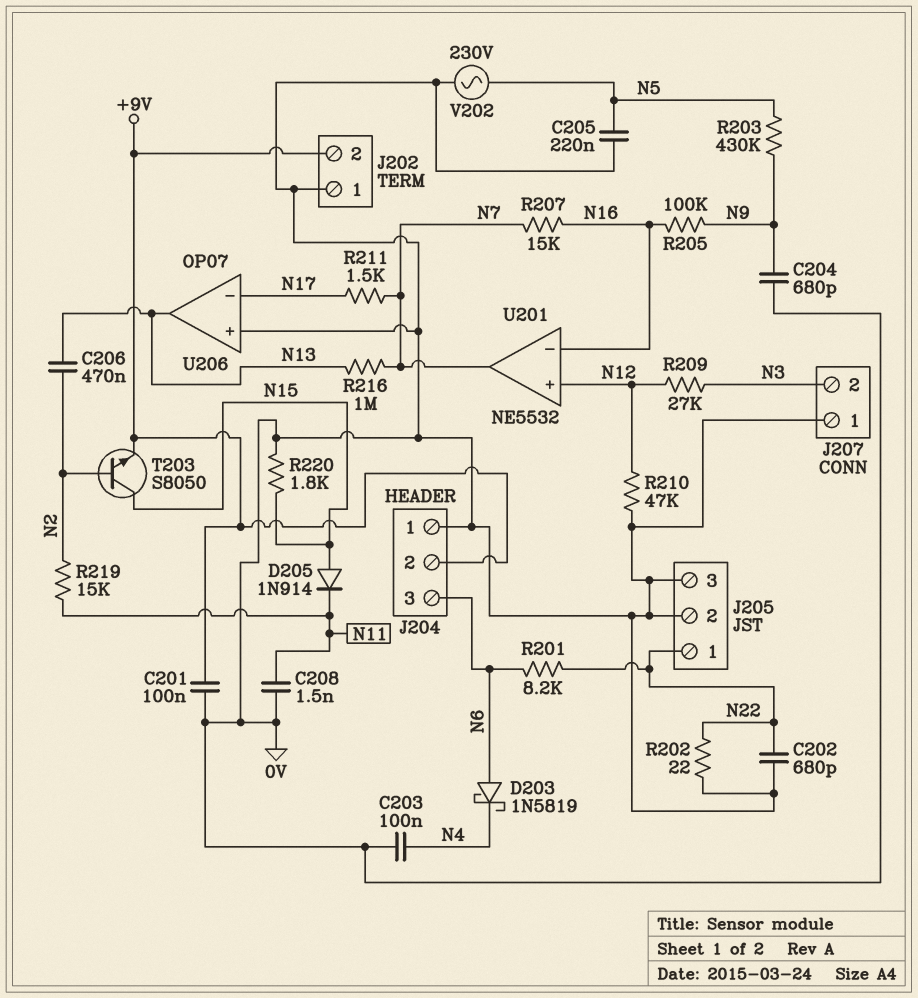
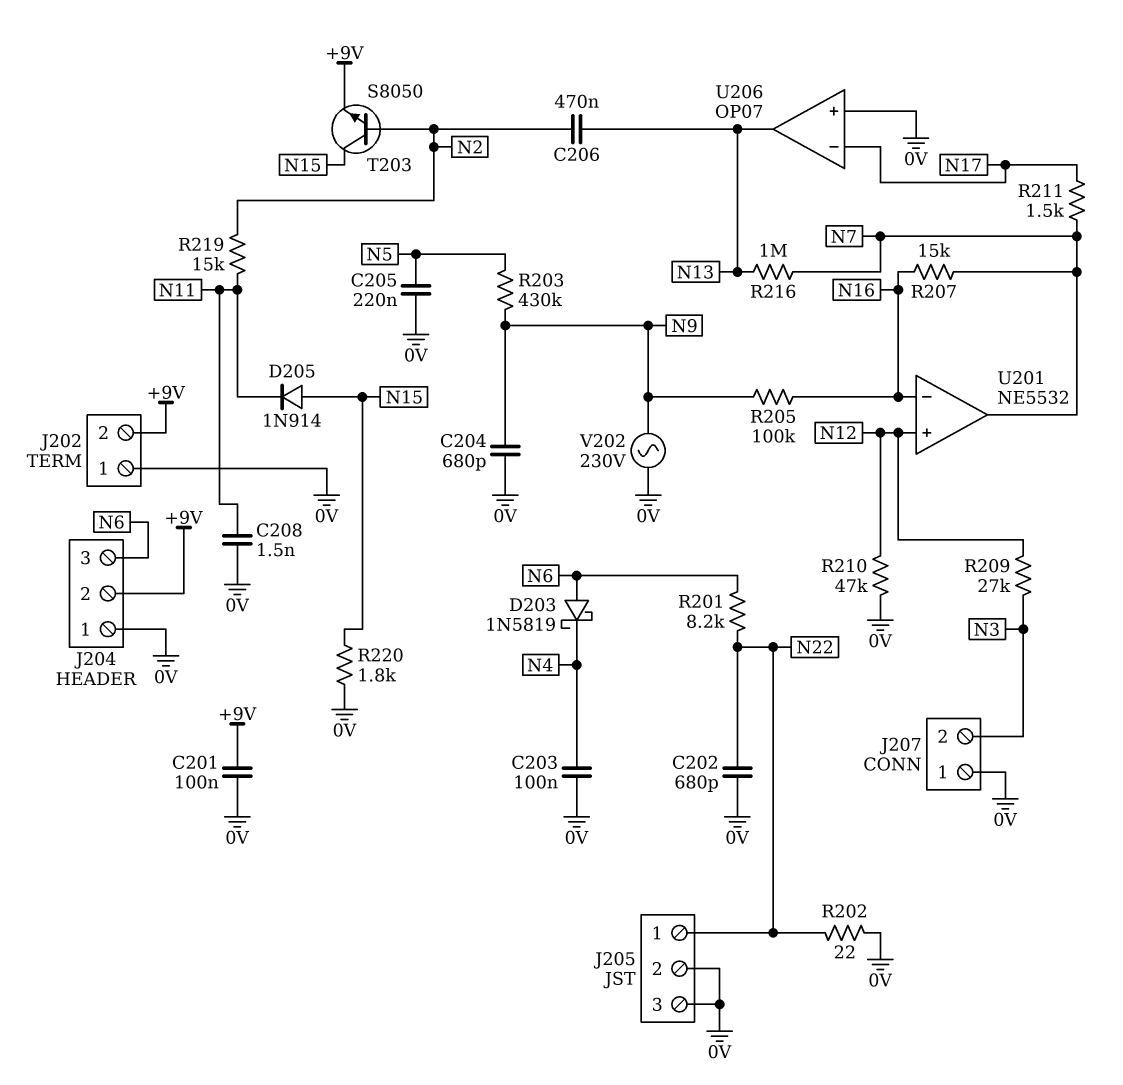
V202: AC 230V (0V, N5) -> AC 230V (0V, N9)

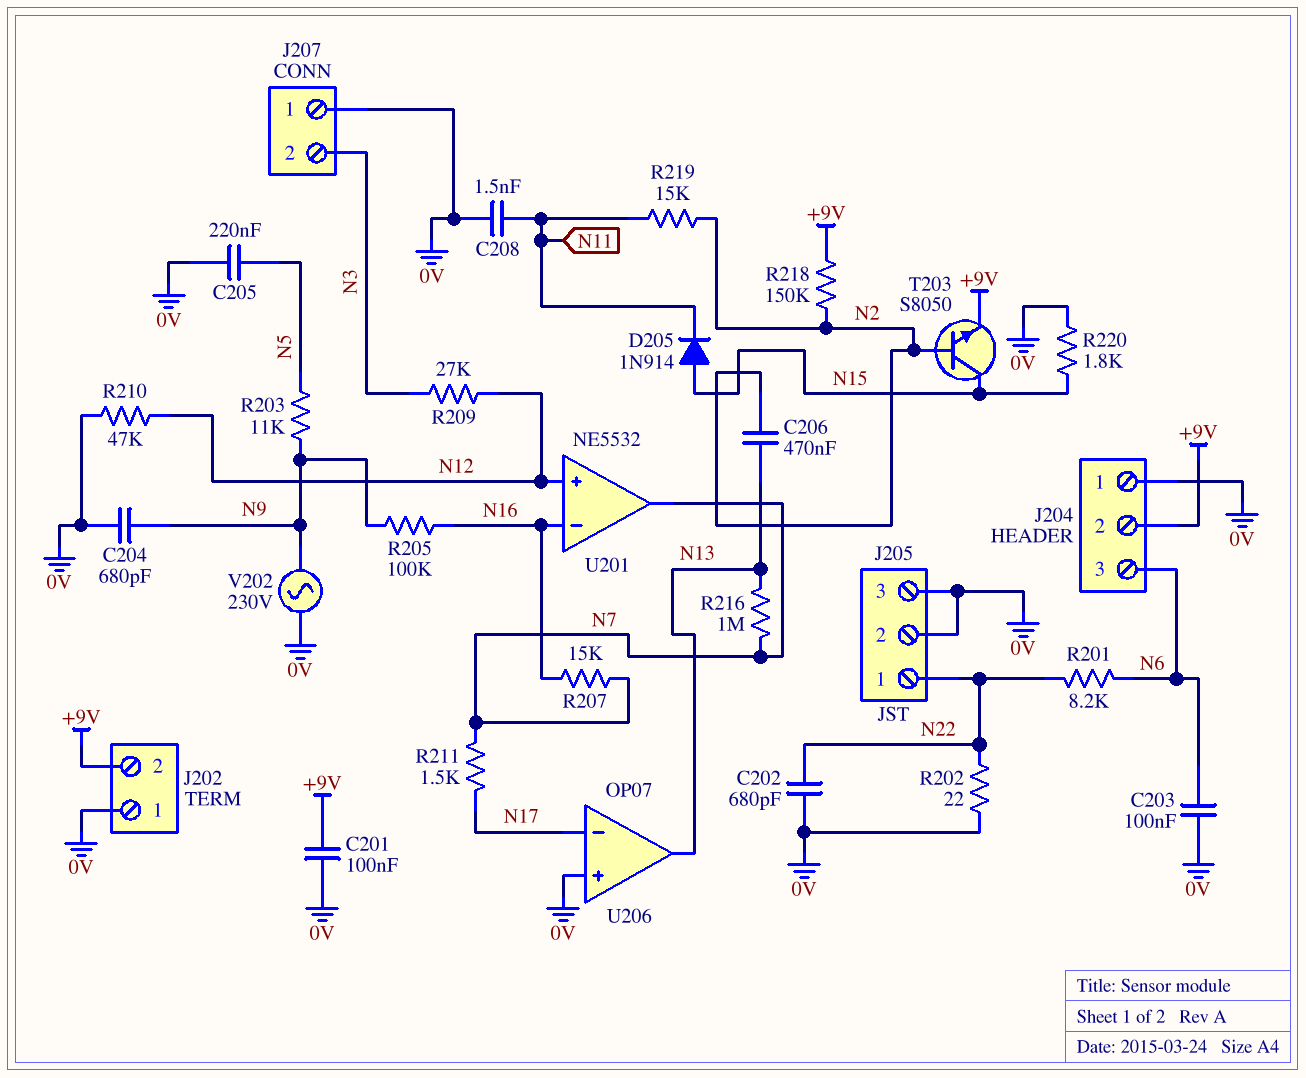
C203: 100nF (0V, N4) -> 100nF (0V, N6)
D203: schottky 1N5819 (A N6, K N4) -> none
R203: 430k (N5, N9) -> 11k (N5, N9)
R218: none -> 150k (+9V, N2)

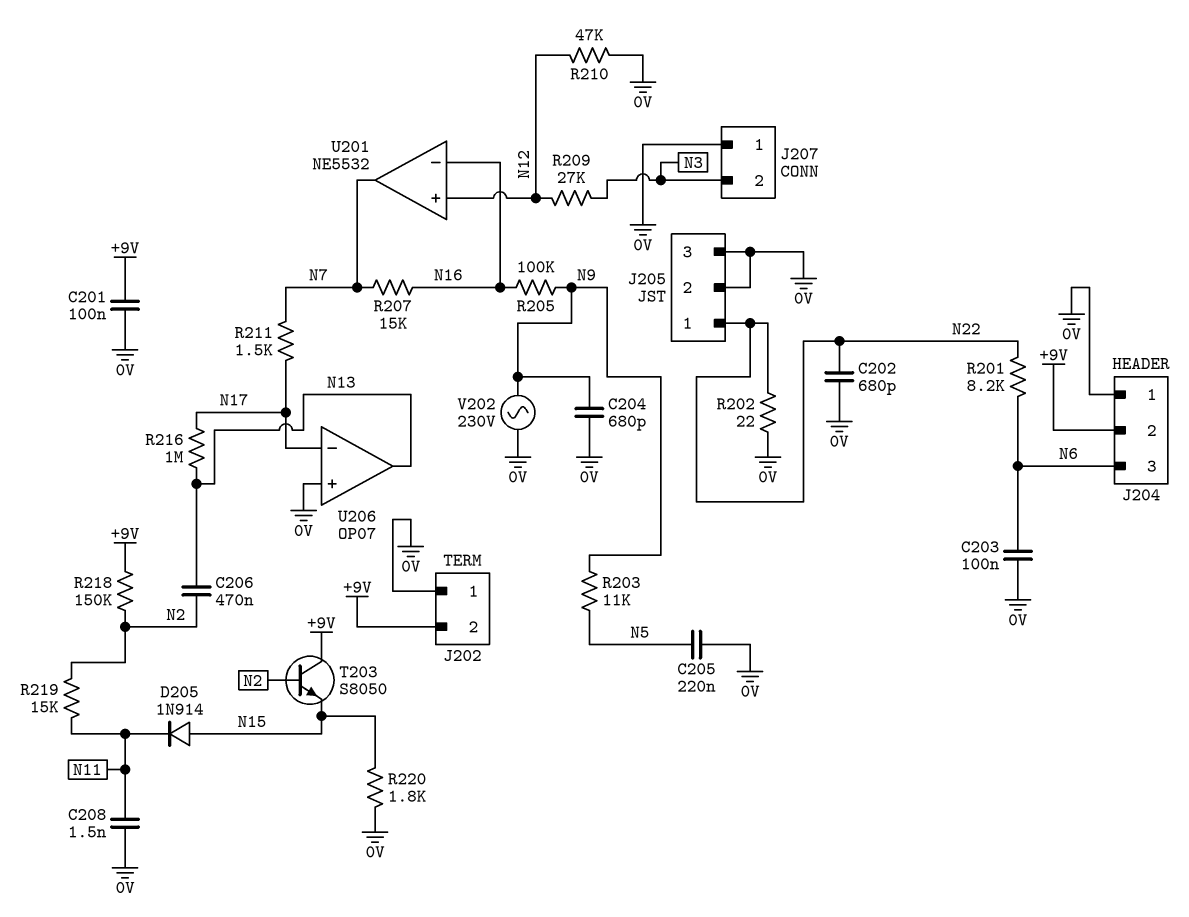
R216: 1M (N7, N13) -> 1M (N13, N17)
T203: NPN S8050 (B N2, C N15, E +9V) -> NPN S8050 (B N2, C +9V, E N15)

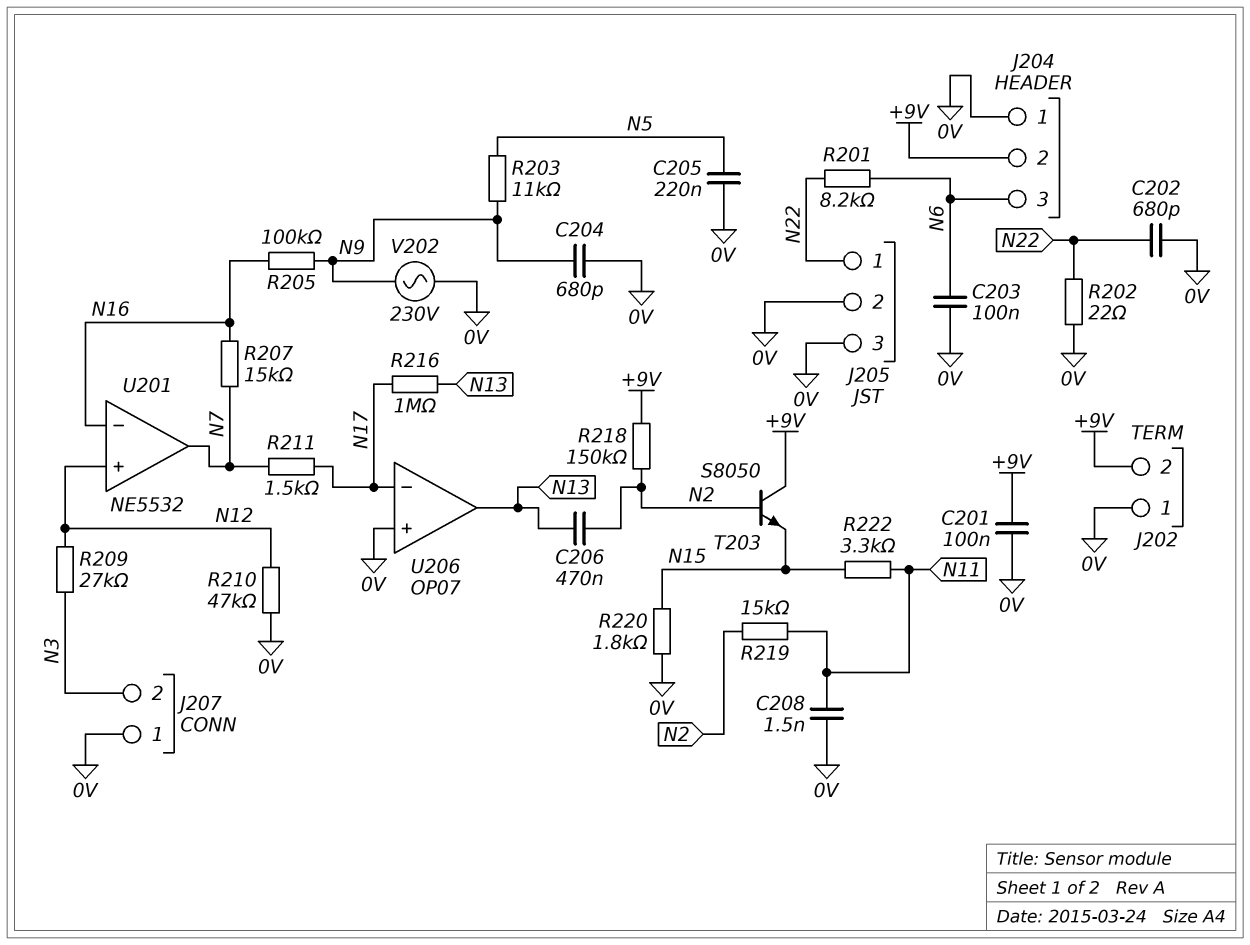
D205: diode 1N914 (A N15, K N11) -> none
R222: none -> 3.3k (N11, N15)

